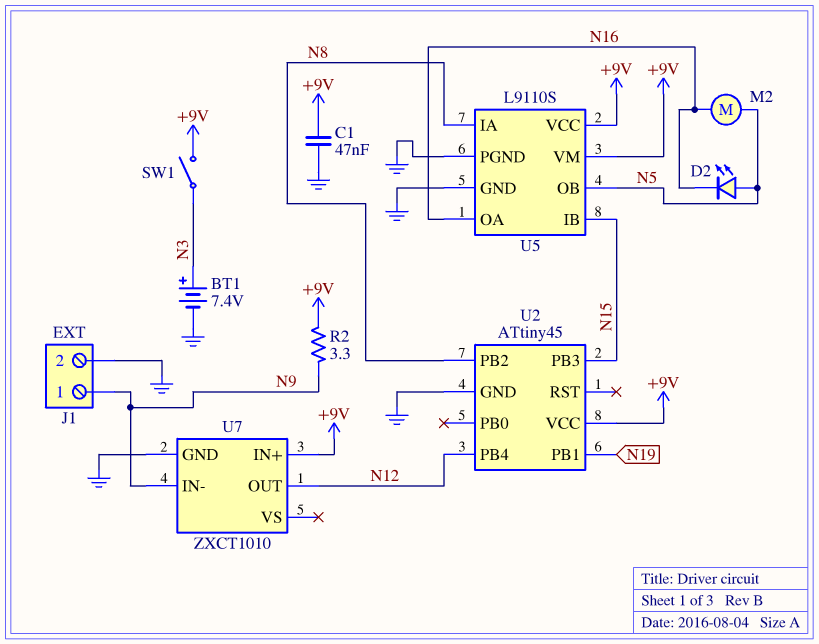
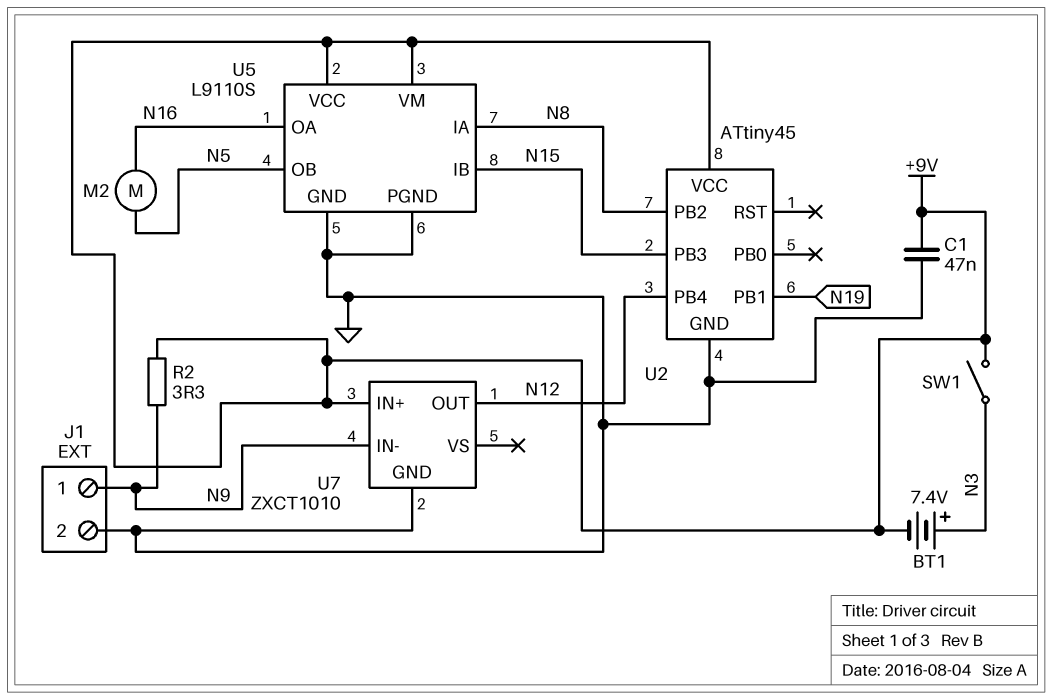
BT1: 7.4V (plus N3, minus GND) -> 7.4V (plus N3, minus +9V)
D2: LED (A N5, K N16) -> none

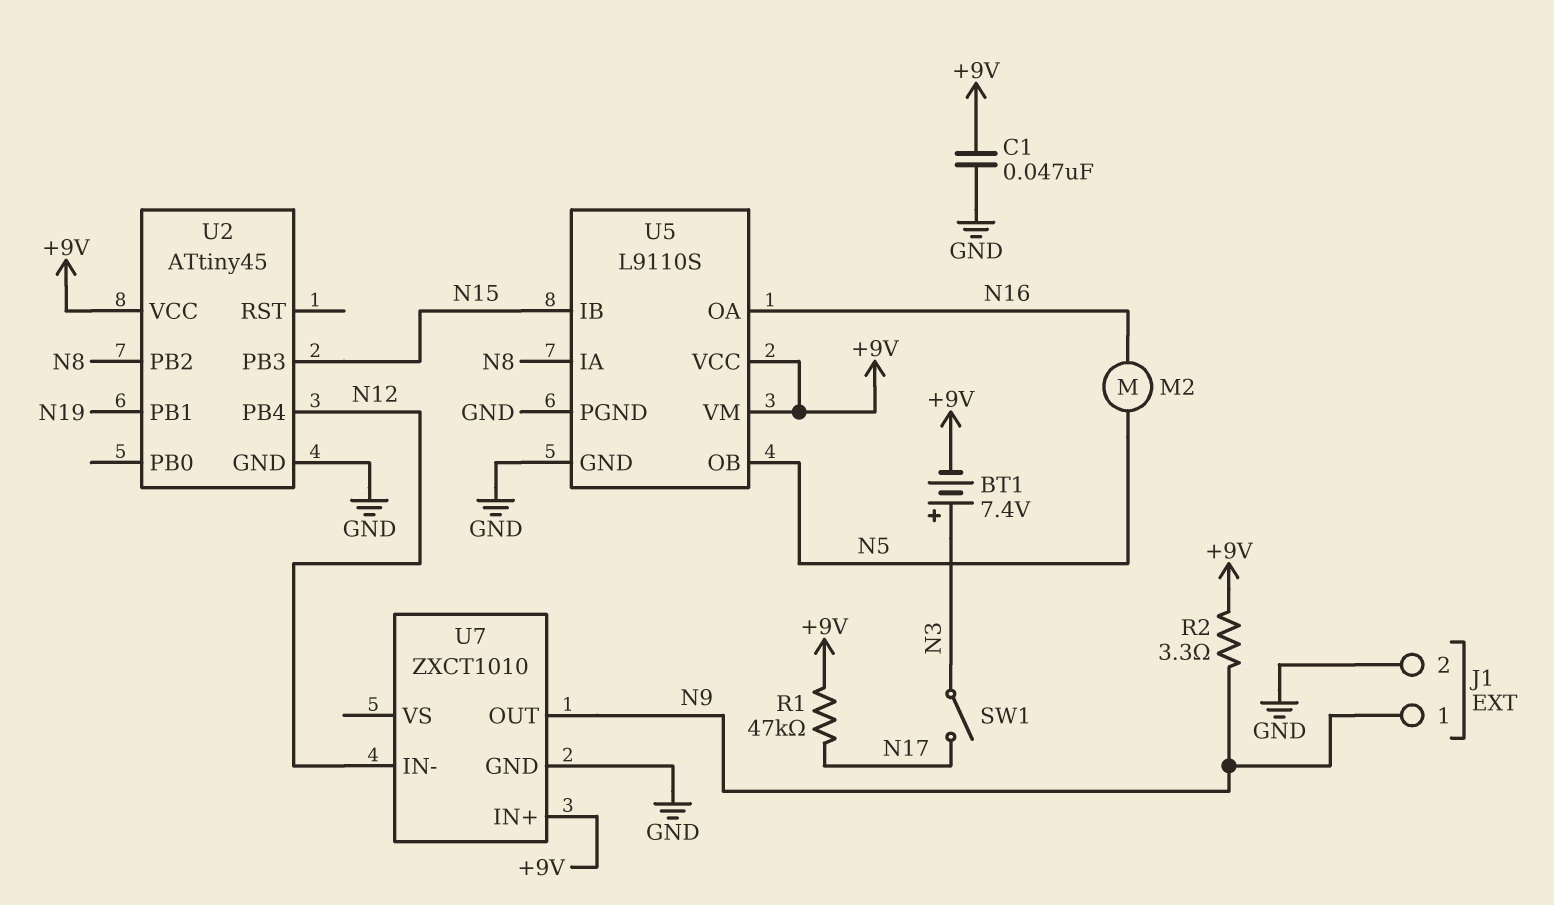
R1: none -> 47k (+9V, N17)
SW1: switch (+9V, N3) -> switch (N3, N17)
U7 pin IN-: N9 -> N12
U7 pin OUT: N12 -> N9

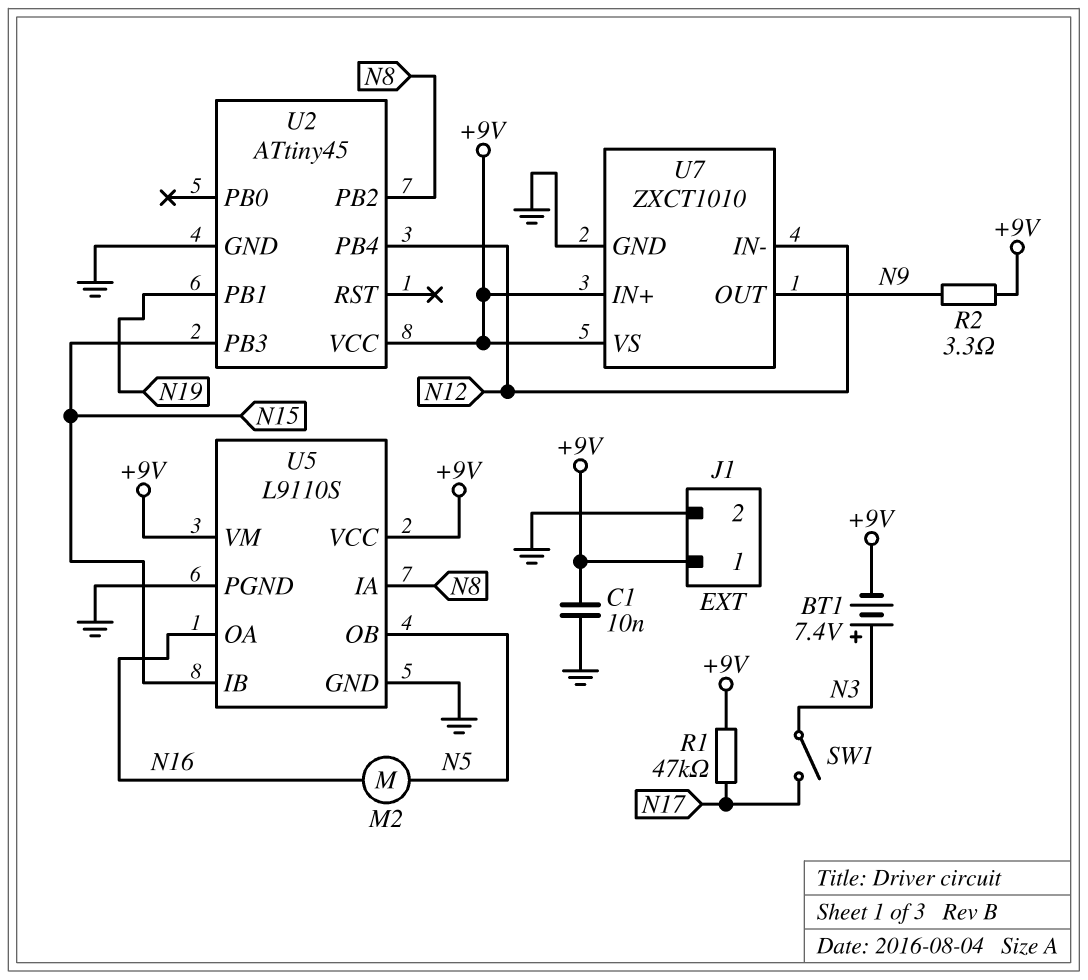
C1: 47nF (+9V, GND) -> 10nF (+9V, GND)
J1 pin 1: N9 -> +9V
U7 pin VS: none -> +9V

